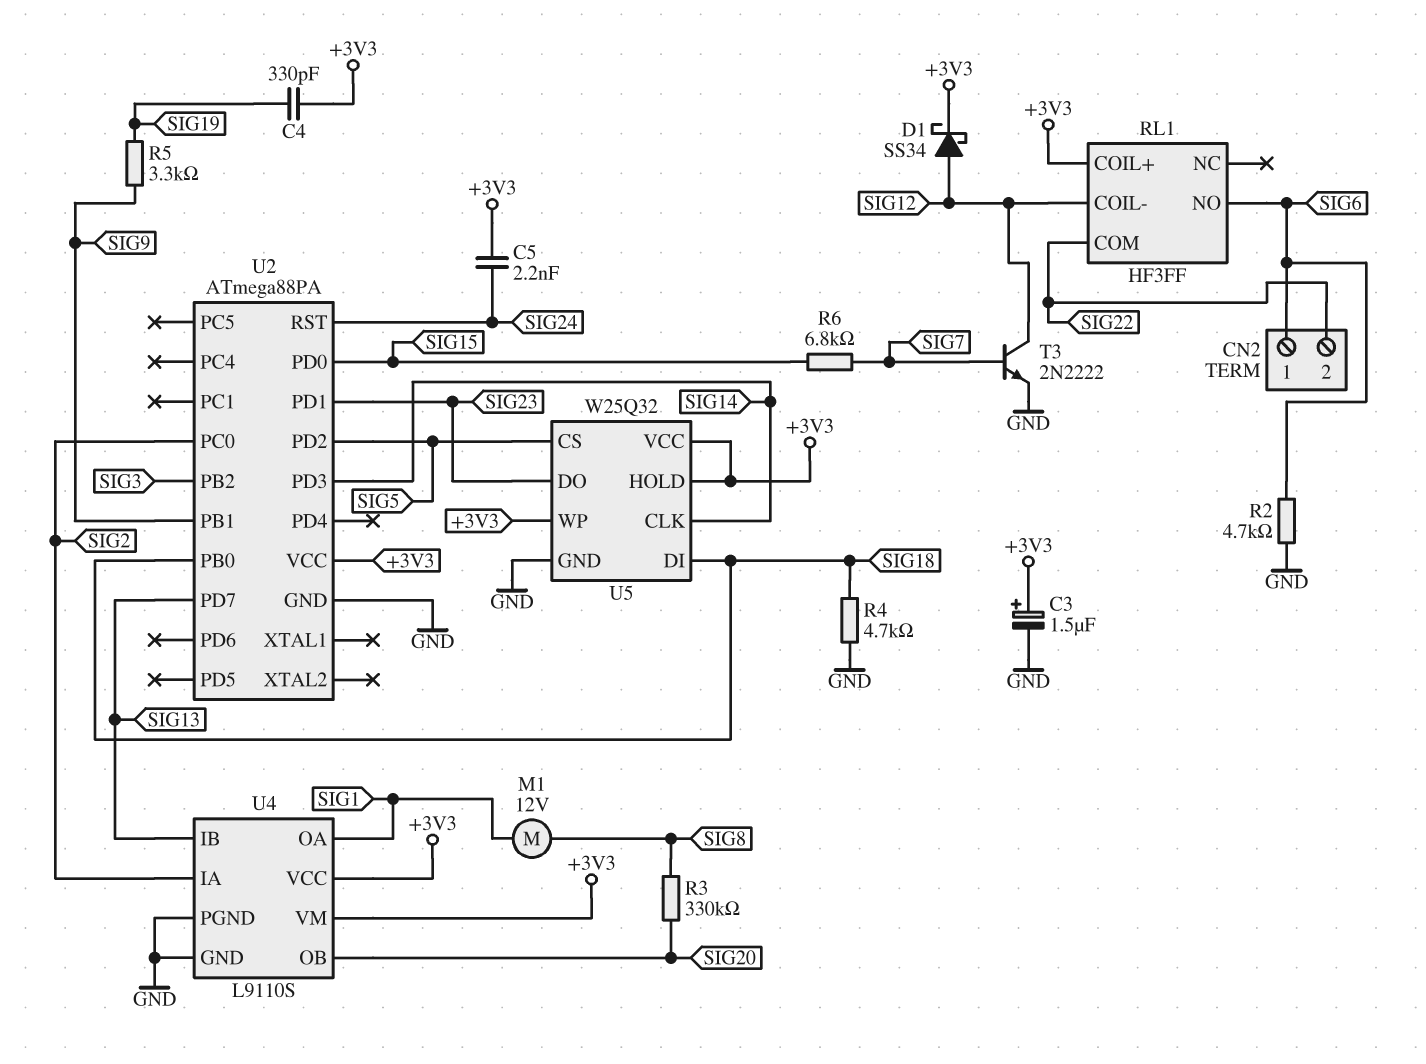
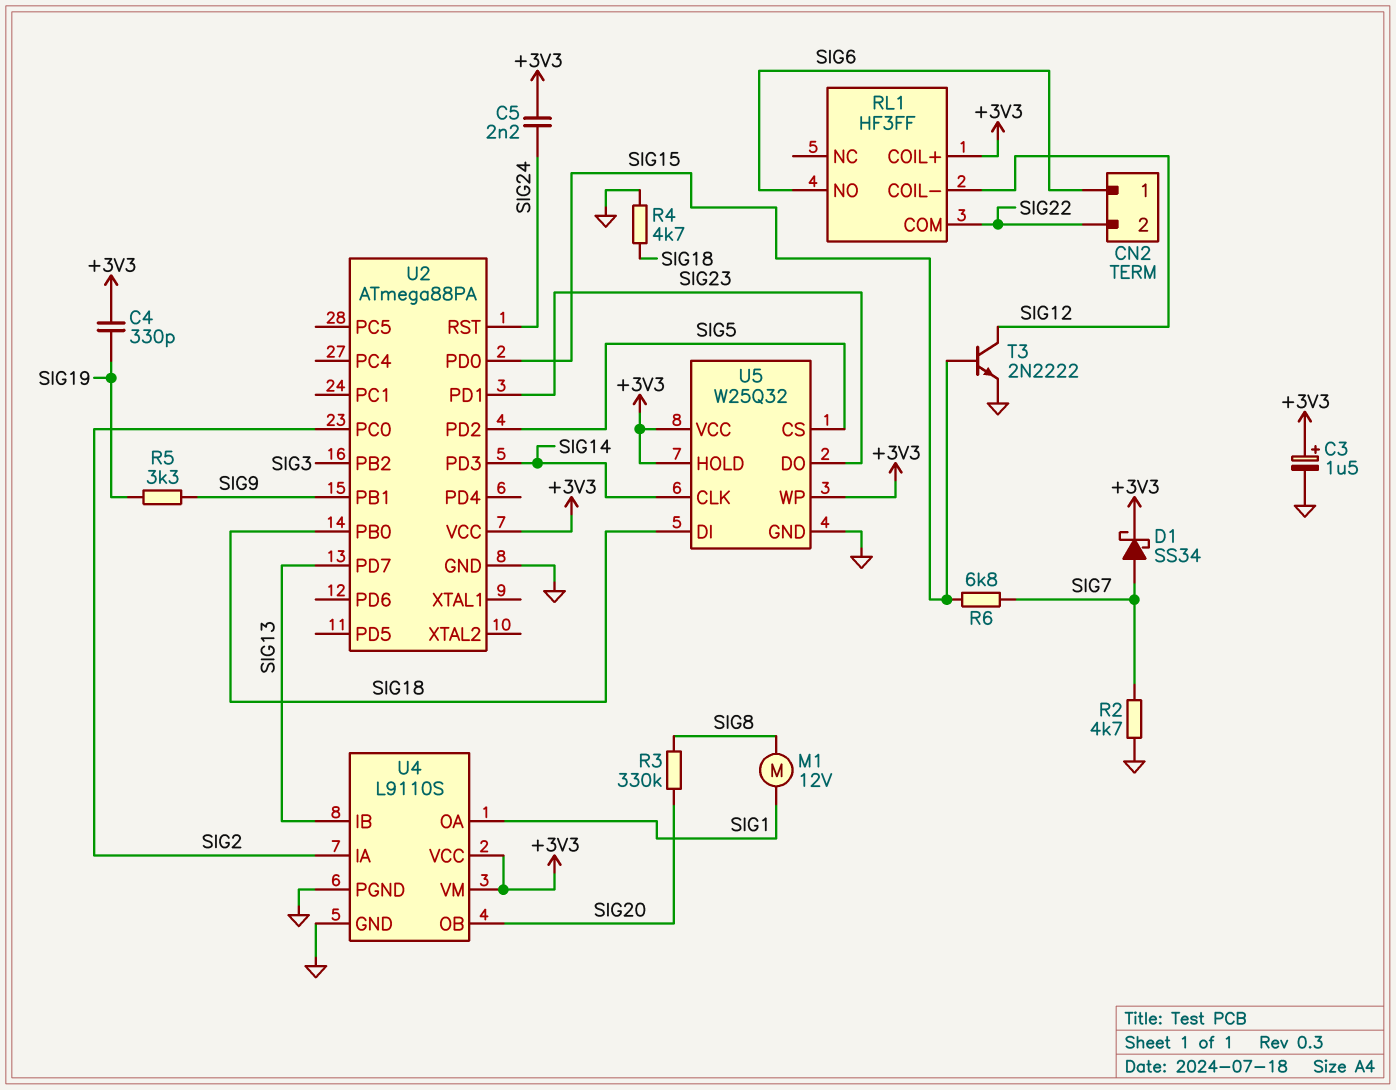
D1: schottky SS34 (A SIG12, K +3V3) -> schottky SS34 (A SIG7, K +3V3)
R2: 4.7k (GND, SIG6) -> 4.7k (GND, SIG7)
T3: NPN 2N2222 (B SIG7, C SIG12, E GND) -> NPN 2N2222 (B SIG15, C SIG12, E GND)

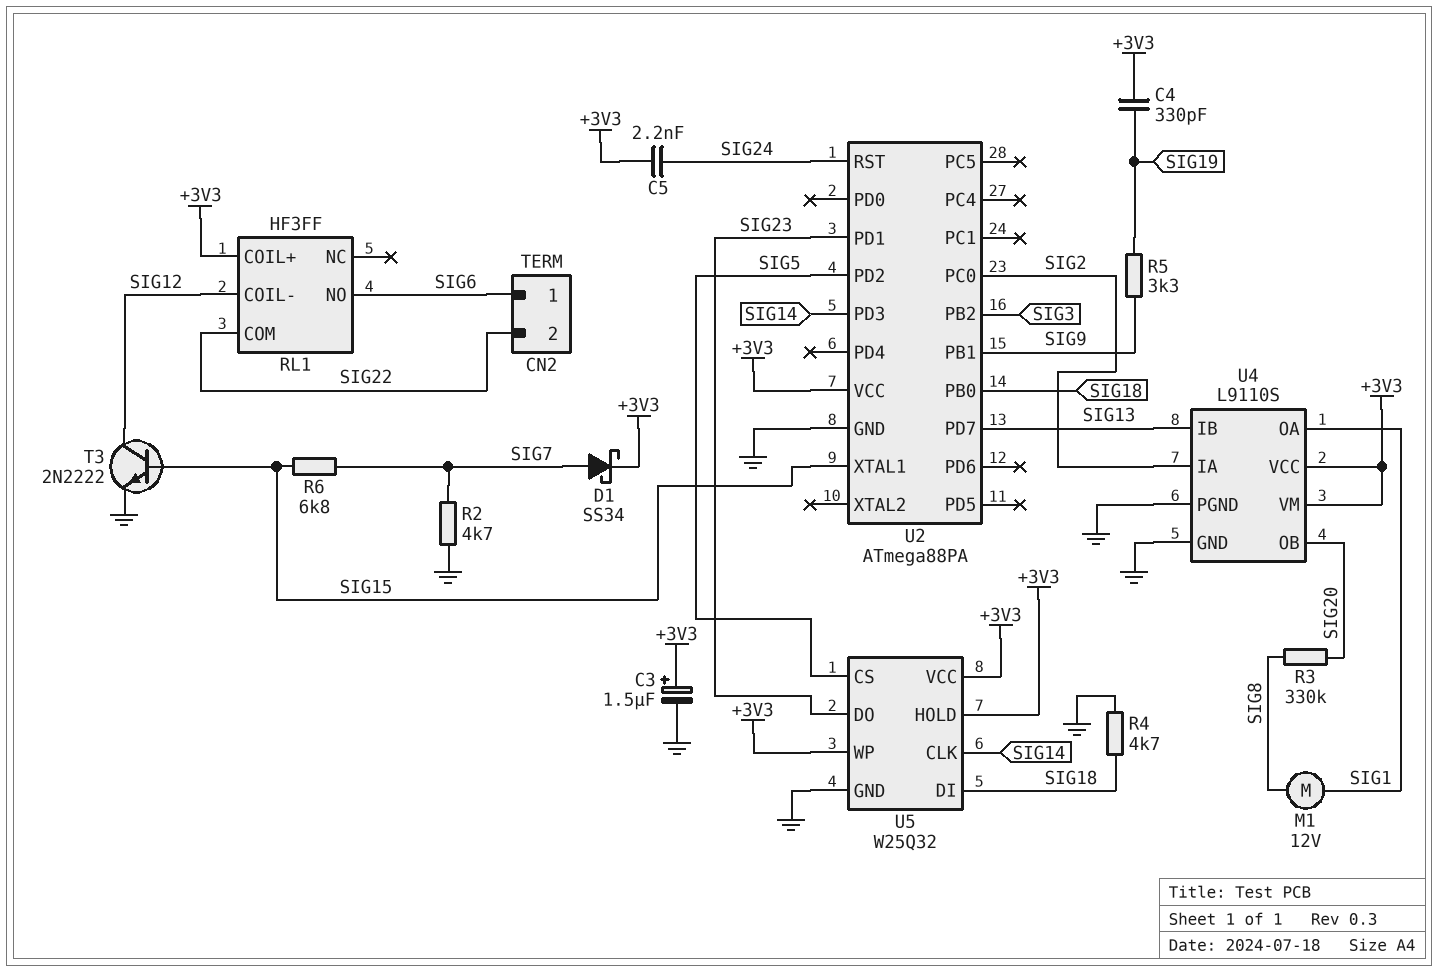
U2 pin PD0: SIG15 -> none
U2 pin XTAL1: none -> SIG15

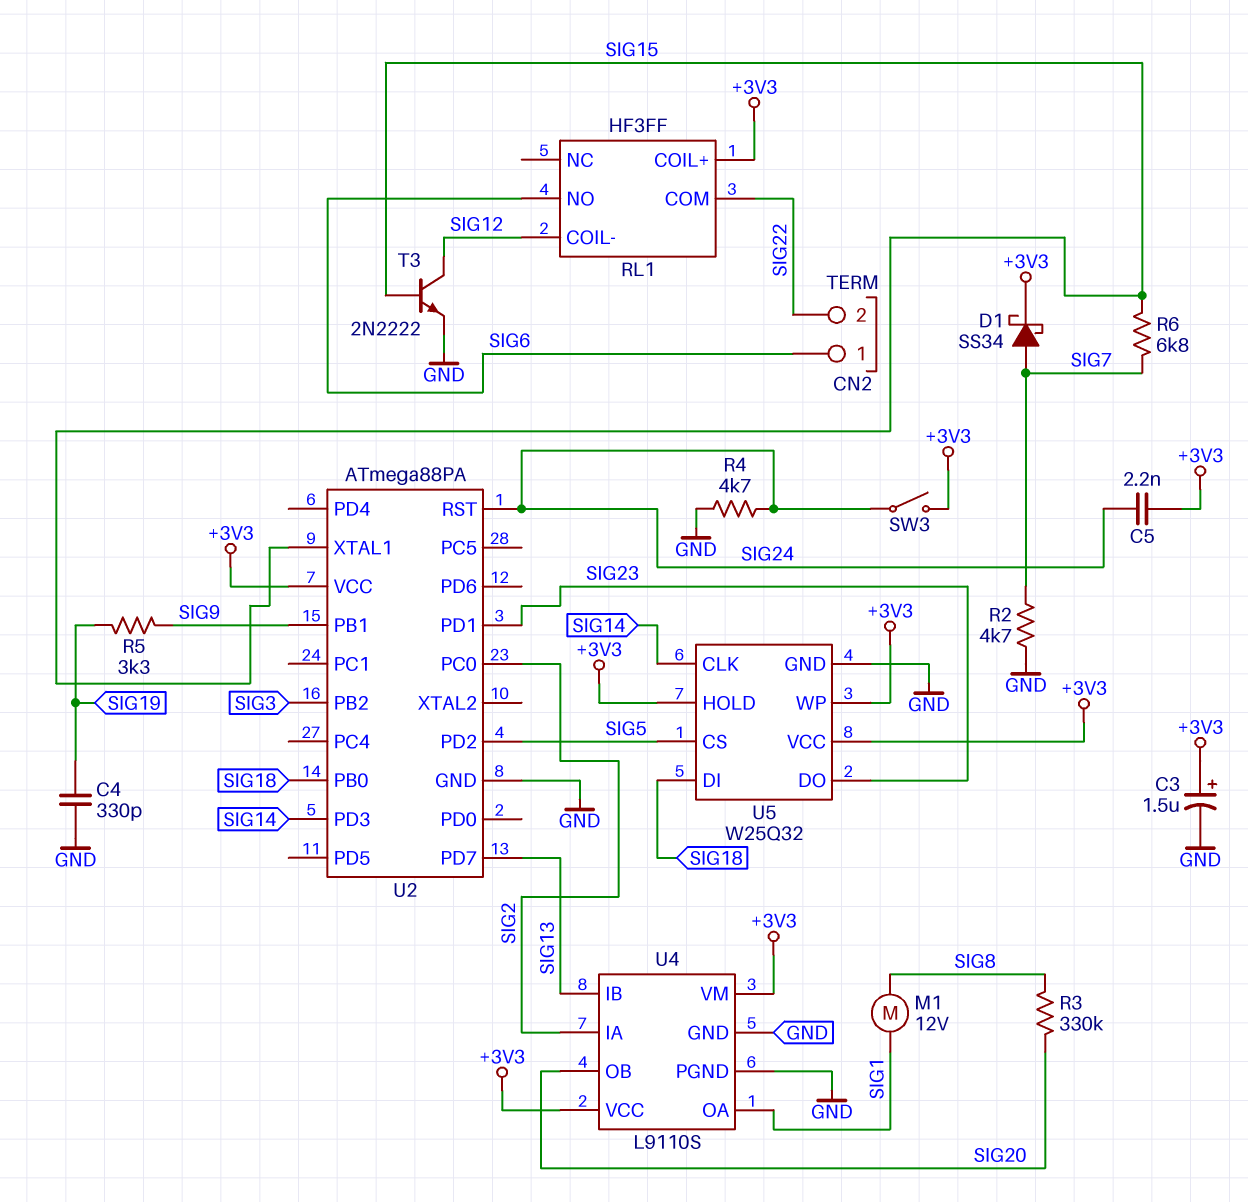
C4: 330pF (+3V3, SIG19) -> 330pF (GND, SIG19)
R4: 4.7k (GND, SIG18) -> 4.7k (GND, SIG24)
SW3: none -> switch (+3V3, SIG24)

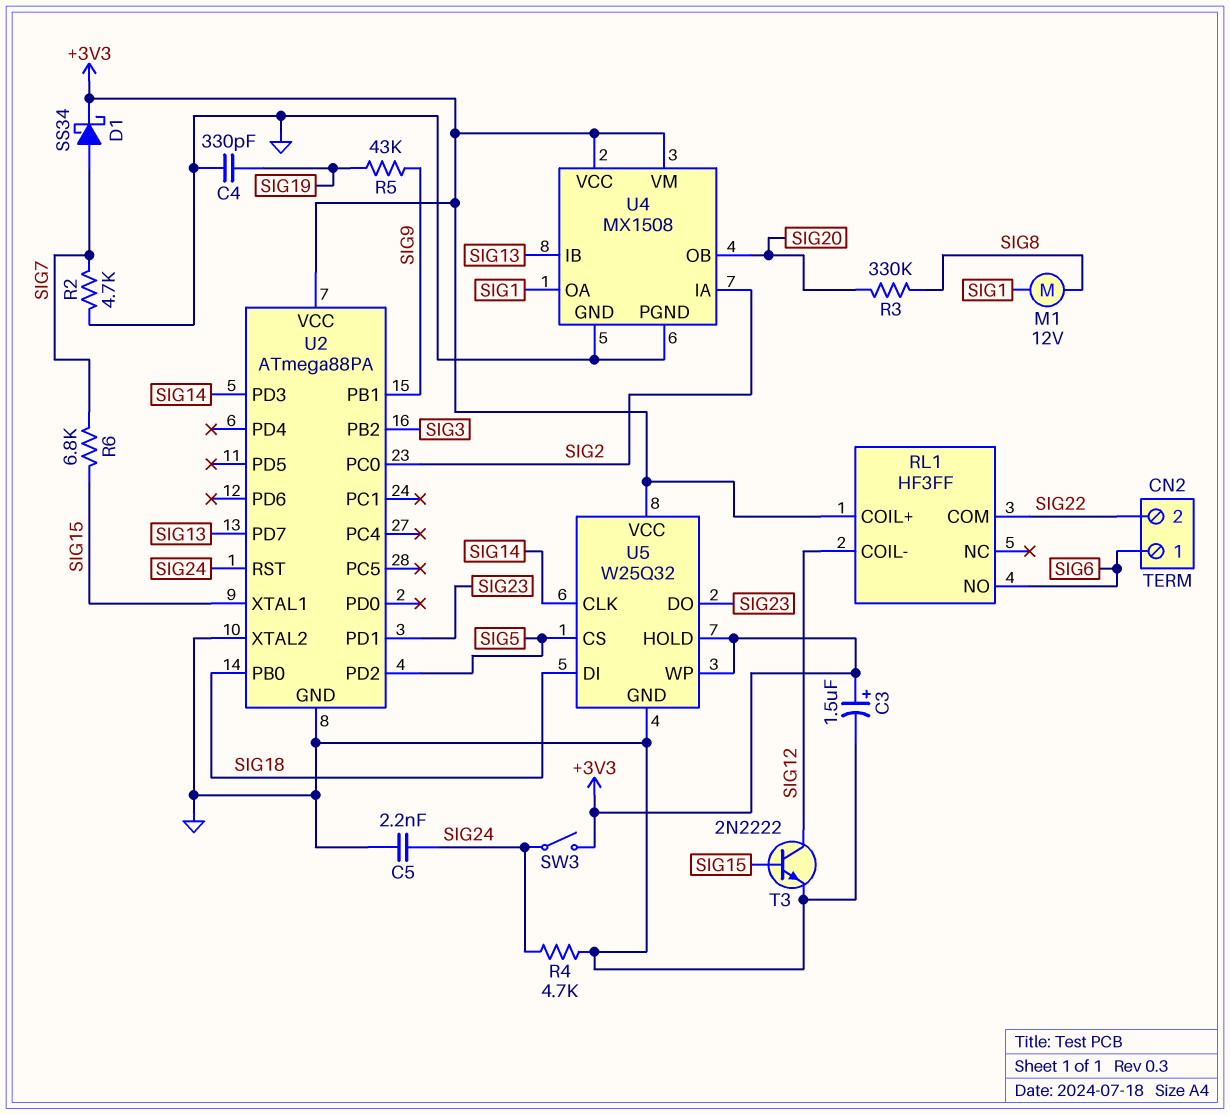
C5: 2.2nF (+3V3, SIG24) -> 2.2nF (GND, SIG24)
R5: 3.3k (SIG9, SIG19) -> 43k (SIG9, SIG19)
U2 pin XTAL2: none -> GND
U4: L9110S -> MX1508

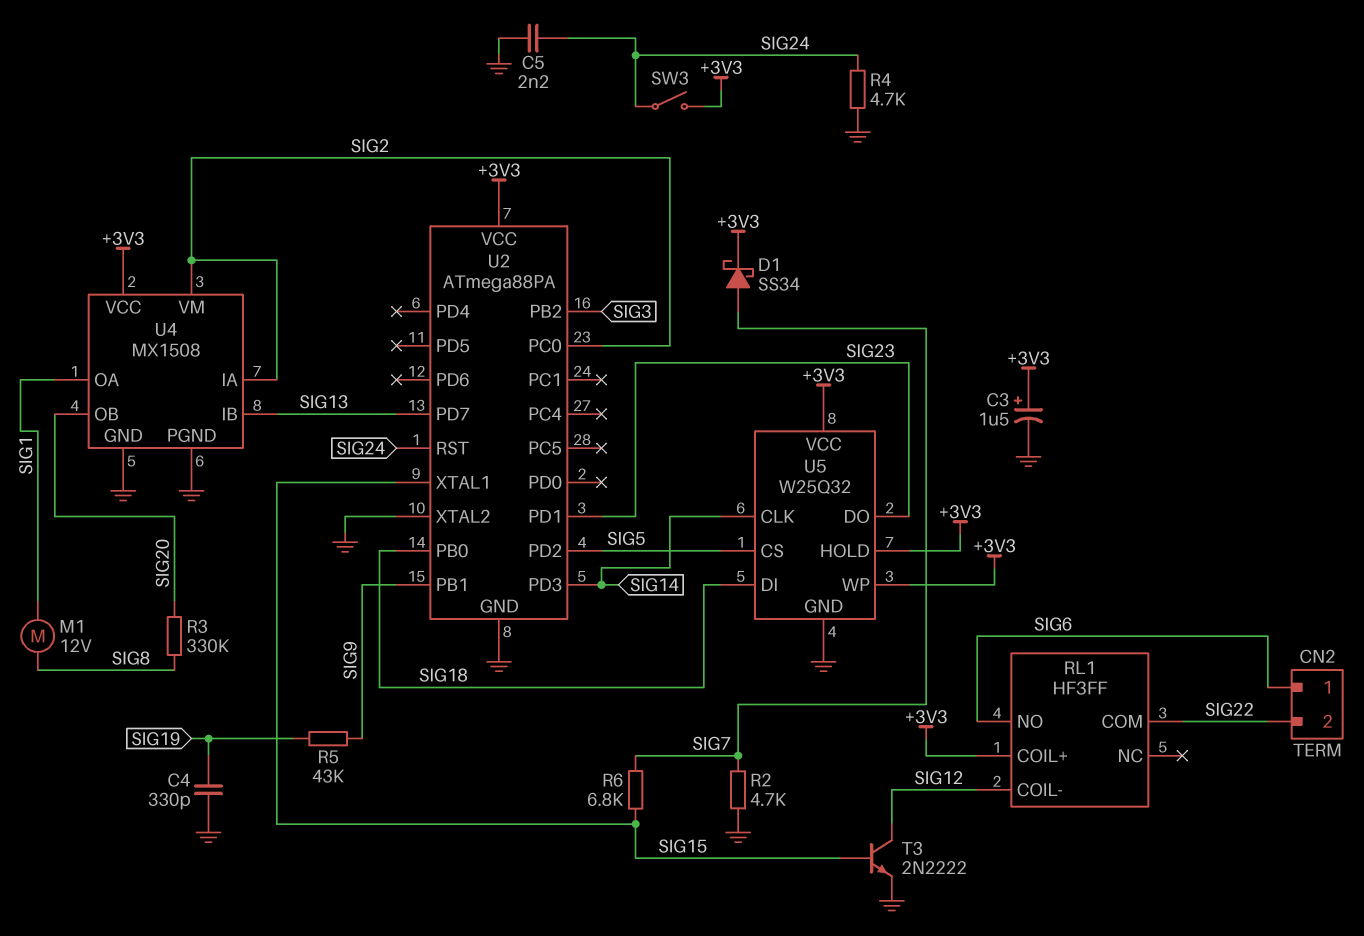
U4 pin VM: +3V3 -> SIG2

